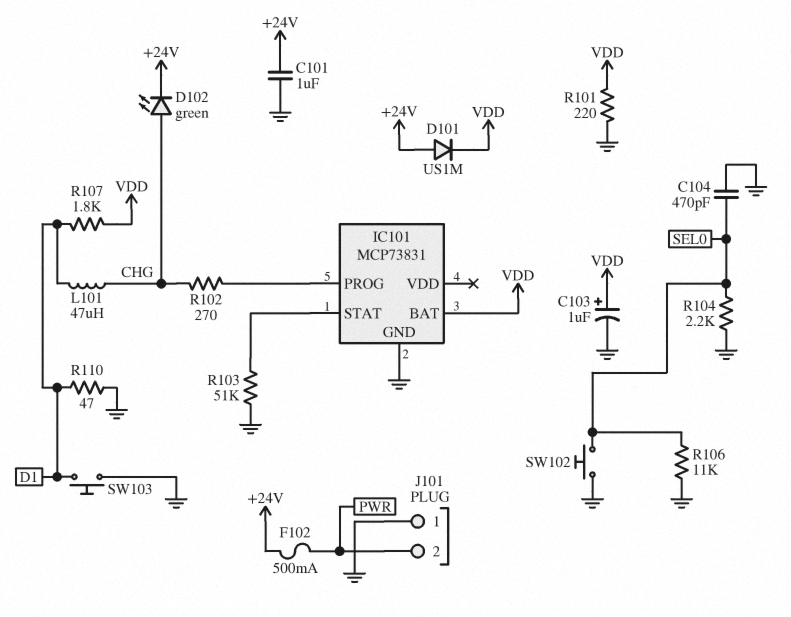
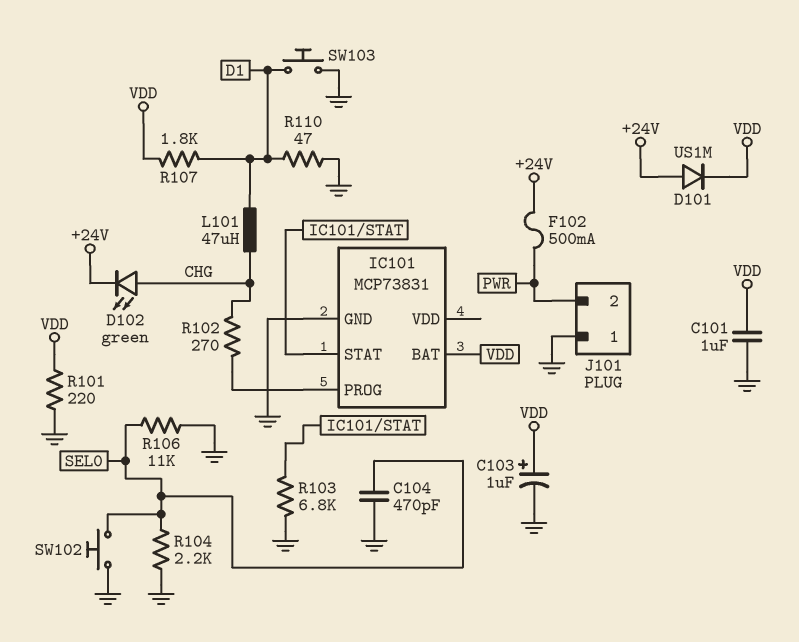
C101: 1uF (+24V, GND) -> 1uF (GND, VDD)
R103: 51k (GND, IC101/STAT) -> 6.8k (GND, IC101/STAT)

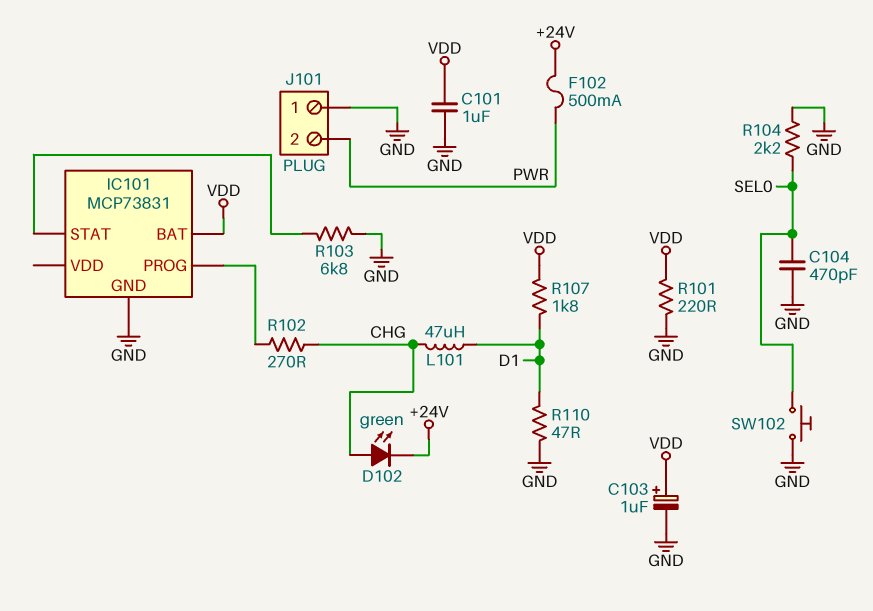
D101: diode US1M (A +24V, K VDD) -> none
R106: 11k (GND, SEL0) -> none
SW103: button (D1, GND) -> none

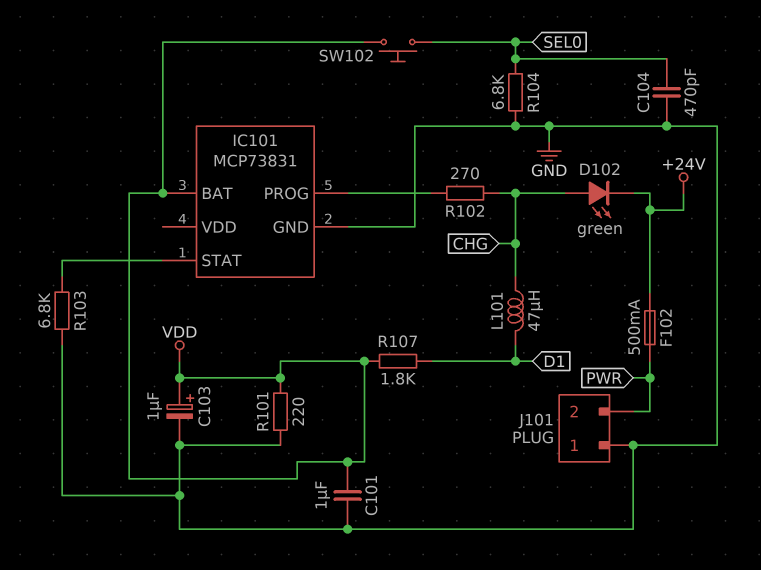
R104: 2.2k (GND, SEL0) -> 6.8k (GND, SEL0)
R110: 47 (D1, GND) -> none
SW102: button (GND, SEL0) -> button (SEL0, VDD)

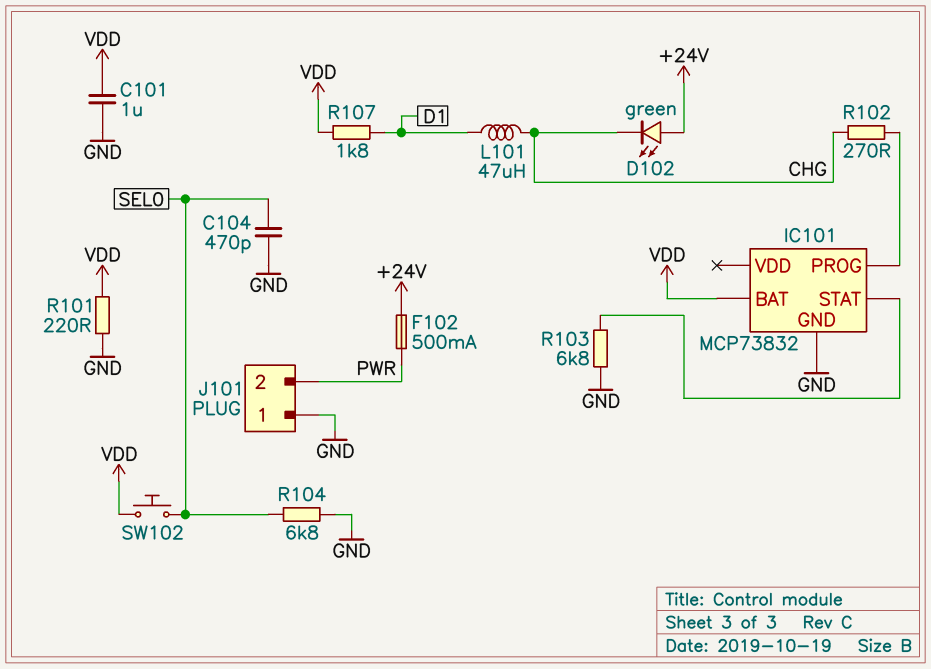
C103: 1uF (plus VDD, minus GND) -> none
D102: LED green (A CHG, K +24V) -> LED green (A +24V, K CHG)
IC101: MCP73831 -> MCP73832

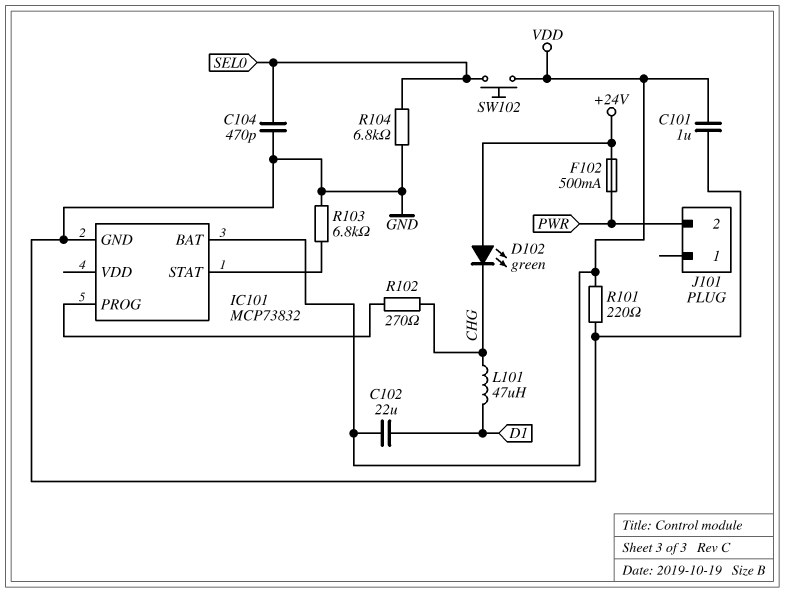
C102: none -> 22uF (D1, VDD)
J101 pin 1: GND -> none
R107: 1.8k (D1, VDD) -> none

